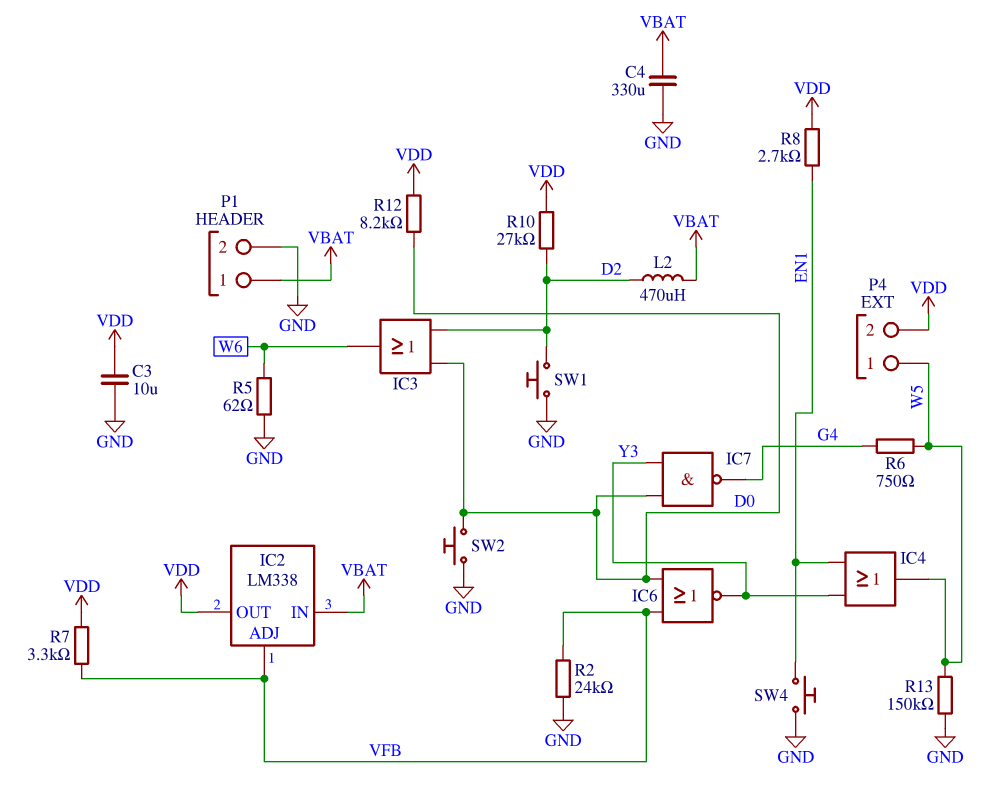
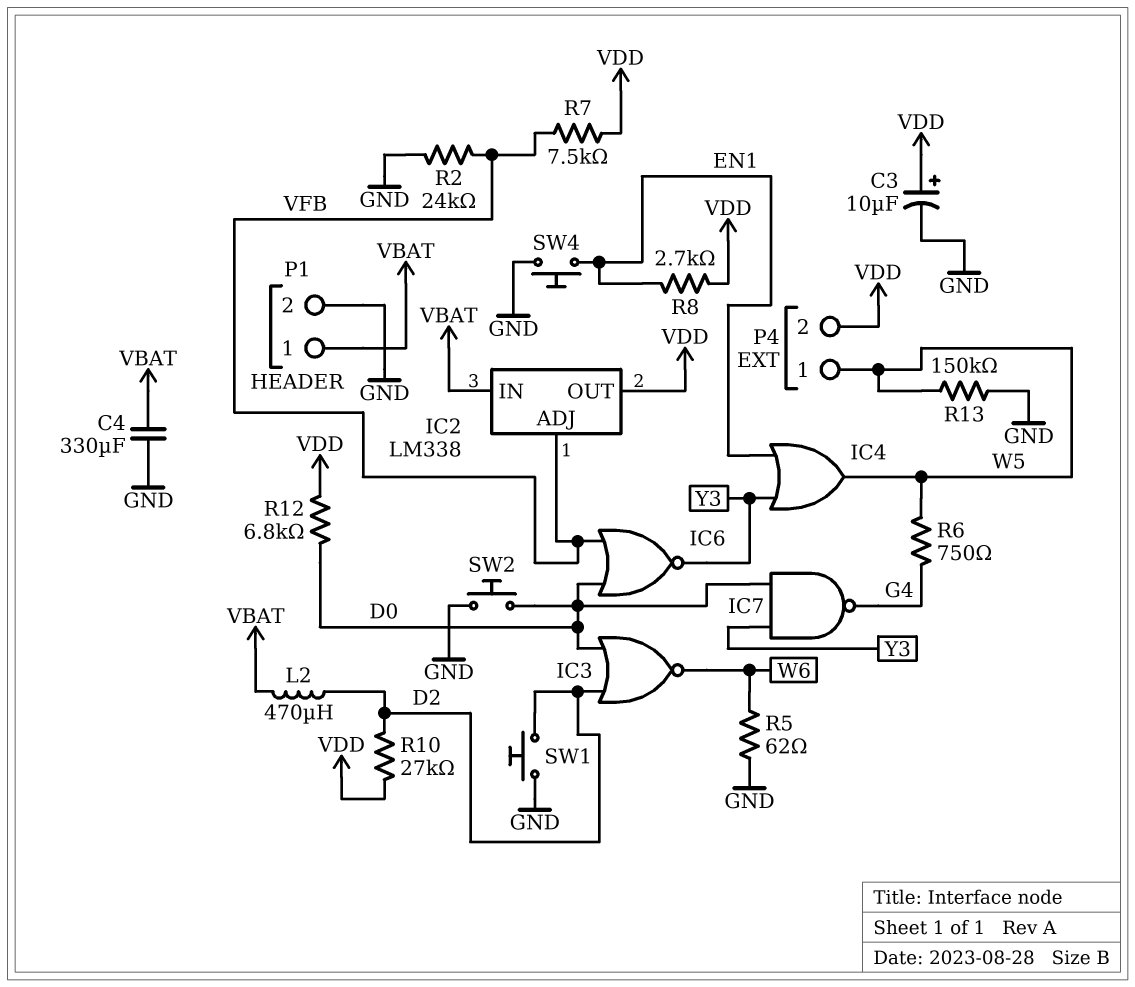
C3: 10uF (GND, VDD) -> 10uF (plus VDD, minus GND)
IC3: OR (in D0, in D2, out W6) -> NOR (in D0, in D2, out W6)
R7: 3.3k (VDD, VFB) -> 7.5k (VDD, VFB)
R12: 8.2k (D0, VDD) -> 6.8k (D0, VDD)

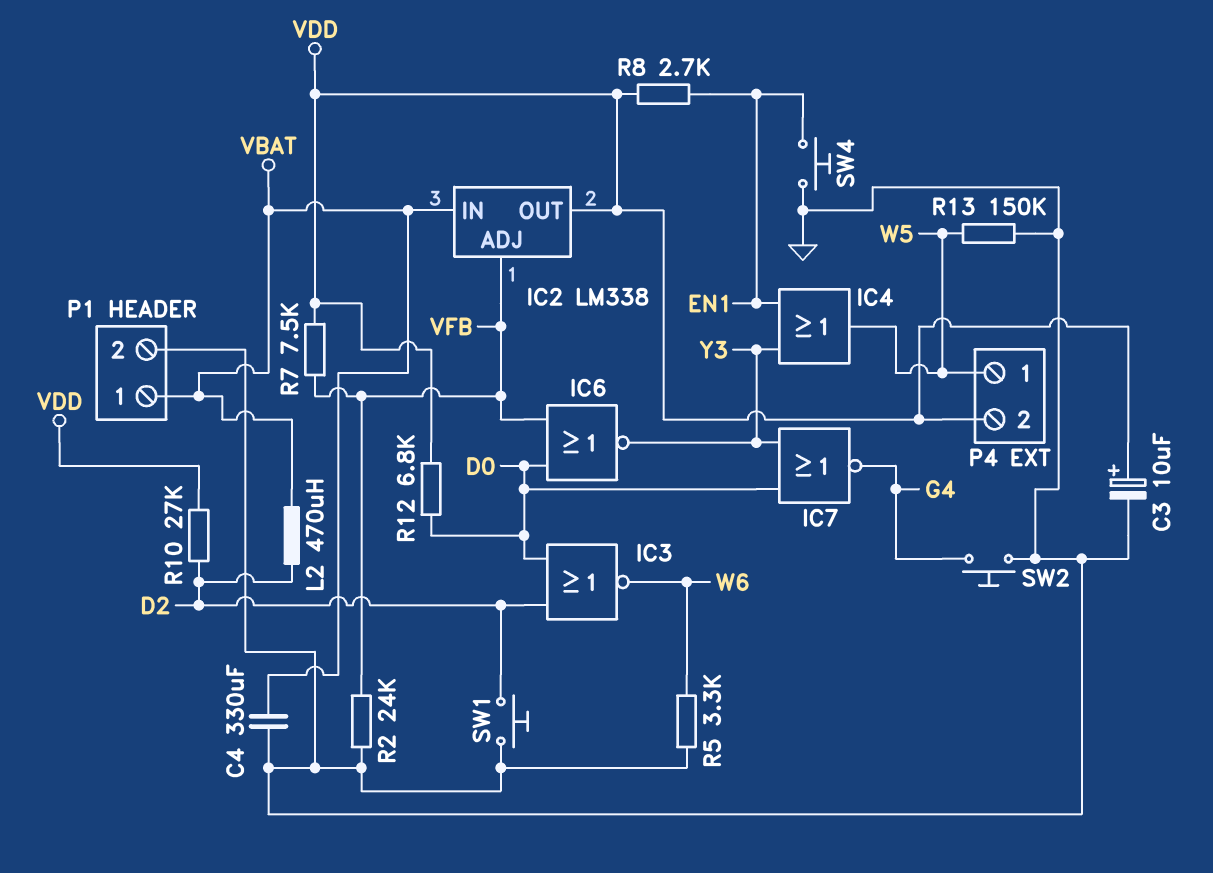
IC7: NAND (in D0, in Y3, out G4) -> NOR (in D0, in Y3, out G4)
R5: 62 (GND, W6) -> 3.3k (GND, W6)
R6: 750 (G4, W5) -> none
SW2: button (D0, GND) -> button (G4, GND)

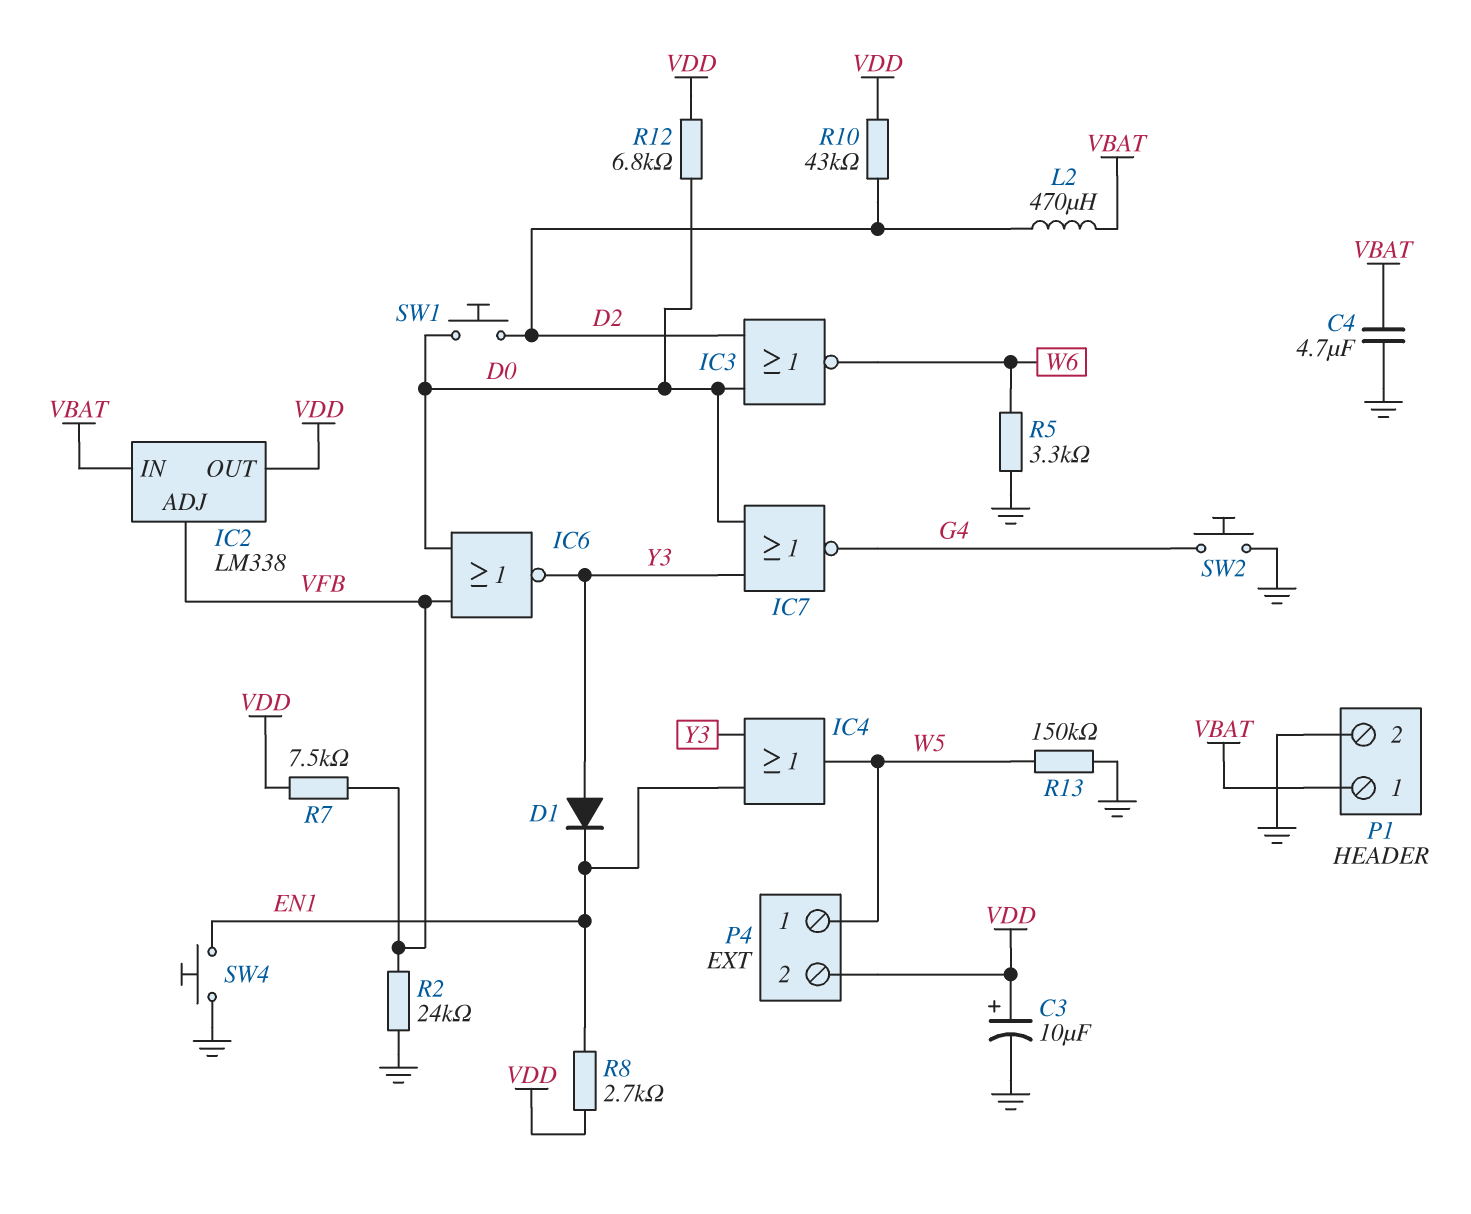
C4: 330uF (GND, VBAT) -> 4.7uF (GND, VBAT)
D1: none -> diode (A Y3, K EN1)
R10: 27k (D2, VDD) -> 43k (D2, VDD)
SW1: button (D2, GND) -> button (D0, D2)

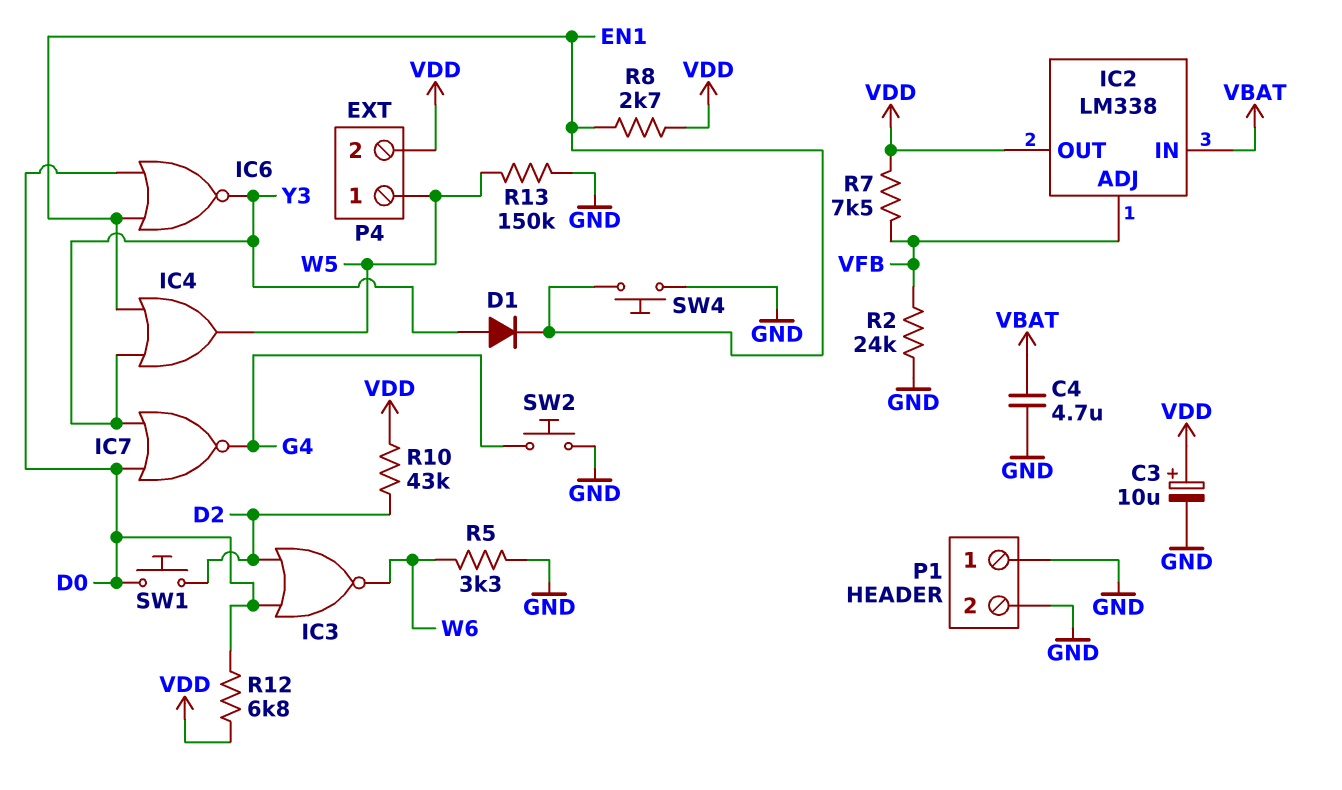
IC6: NOR (in D0, in VFB, out Y3) -> NOR (in D0, in EN1, out Y3)
L2: 470uH (D2, VBAT) -> none
P1 pin 1: VBAT -> GND

